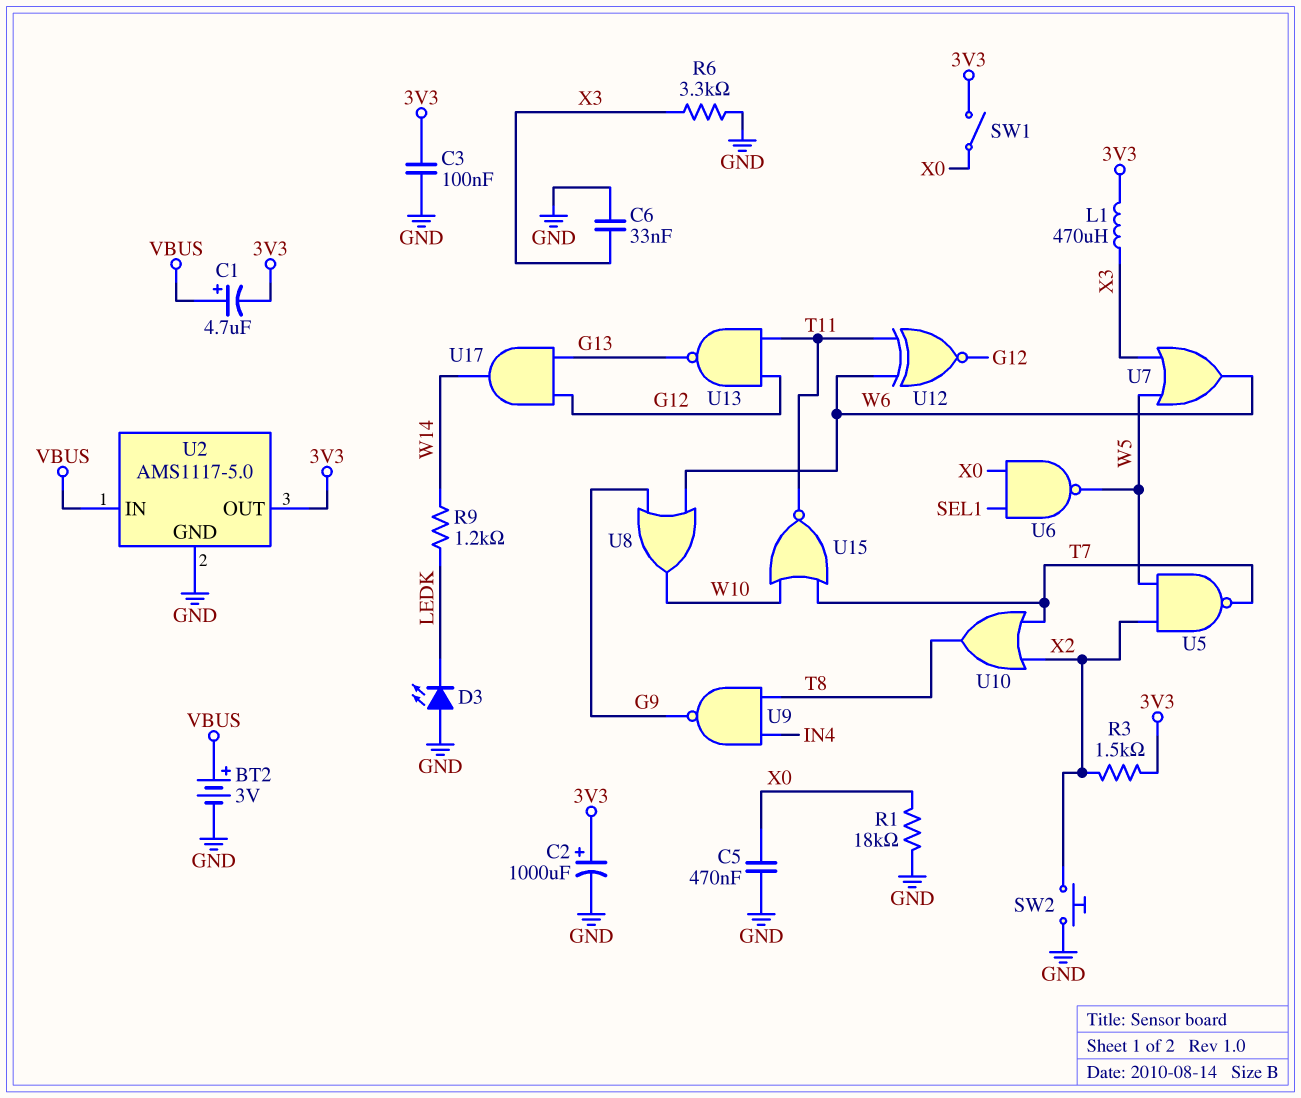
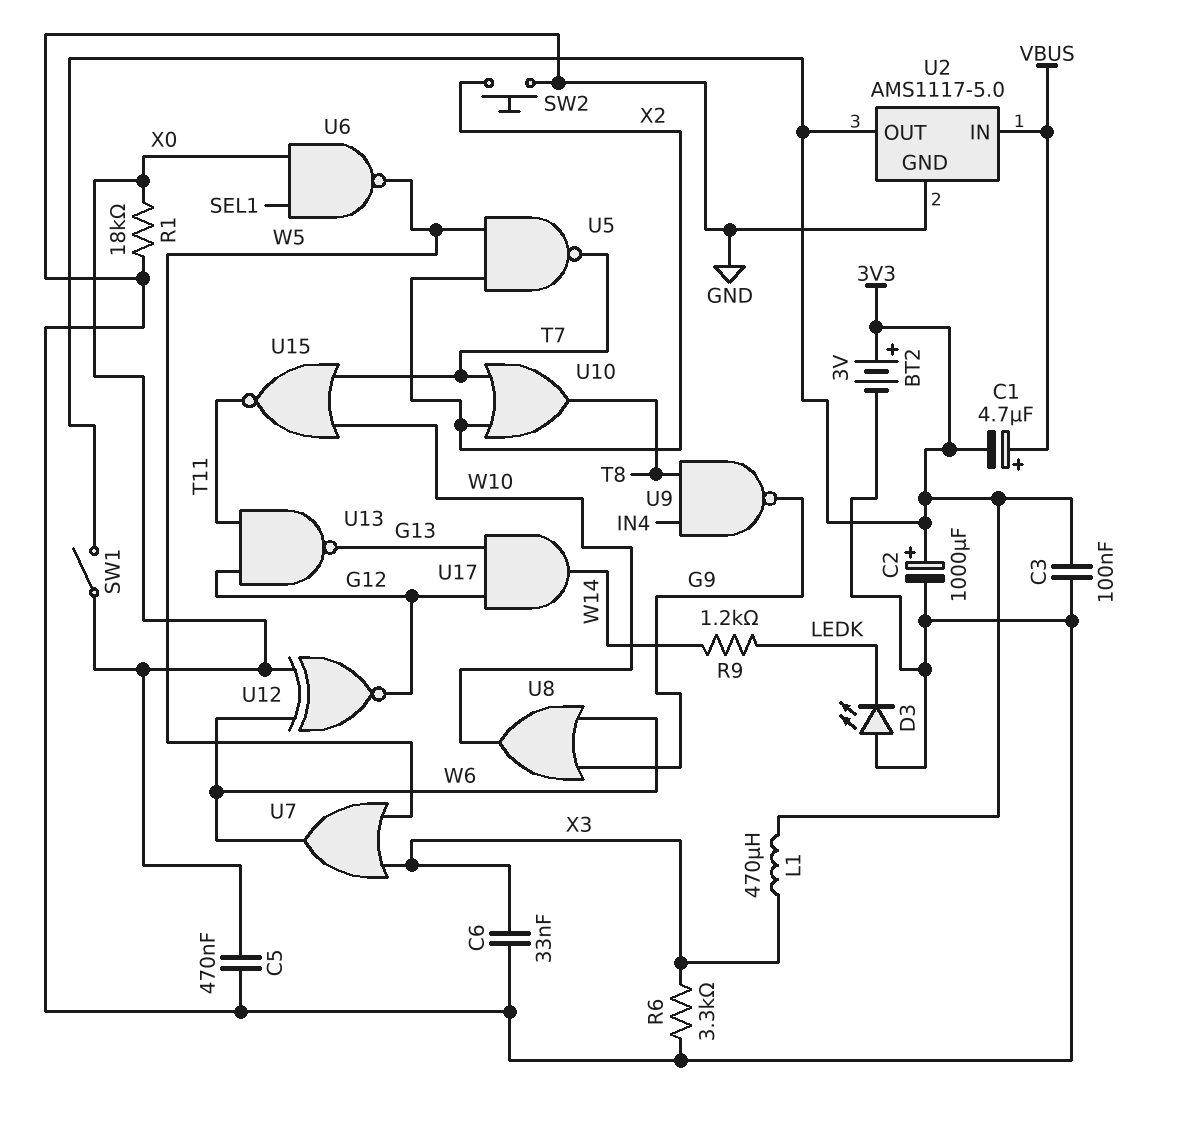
BT2: 3V (plus VBUS, minus GND) -> 3V (plus 3V3, minus GND)
R3: 1.5k (3V3, X2) -> none
U12: XNOR (in T11, in W6, out G12) -> XNOR (in W6, in X0, out G12)

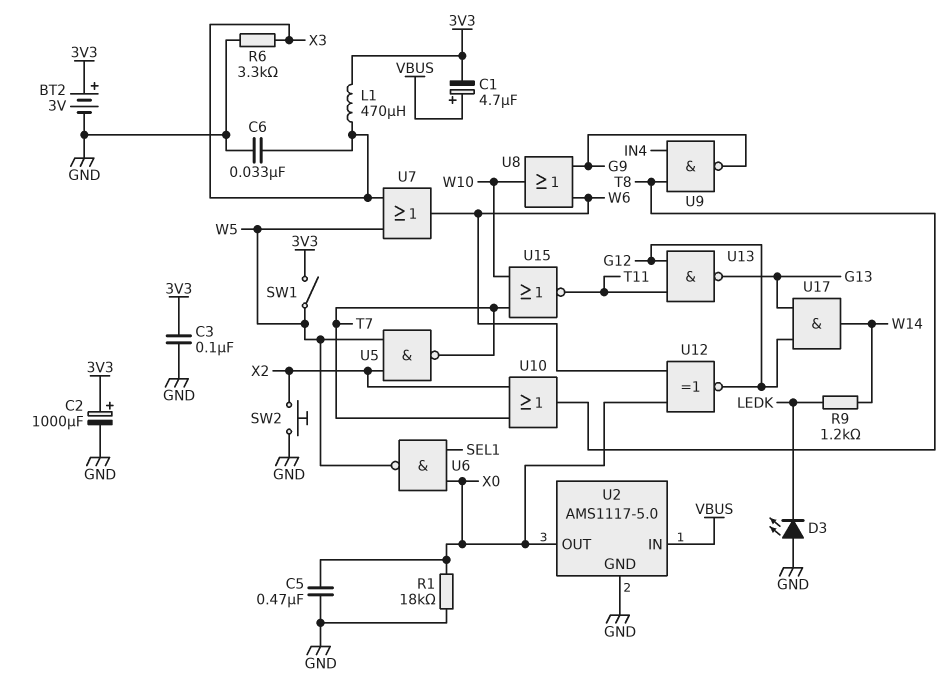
SW1: switch (3V3, X0) -> switch (3V3, W5)
U2 pin OUT: 3V3 -> X0

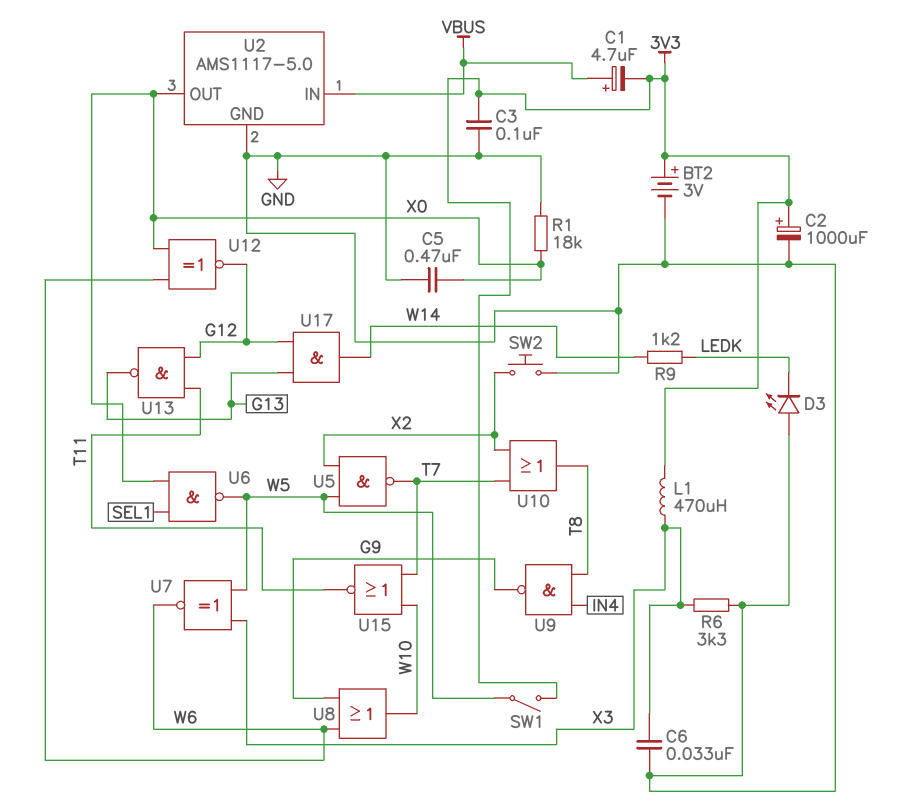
U7: OR (in W5, in X3, out W6) -> XNOR (in W5, in X3, out W6)

